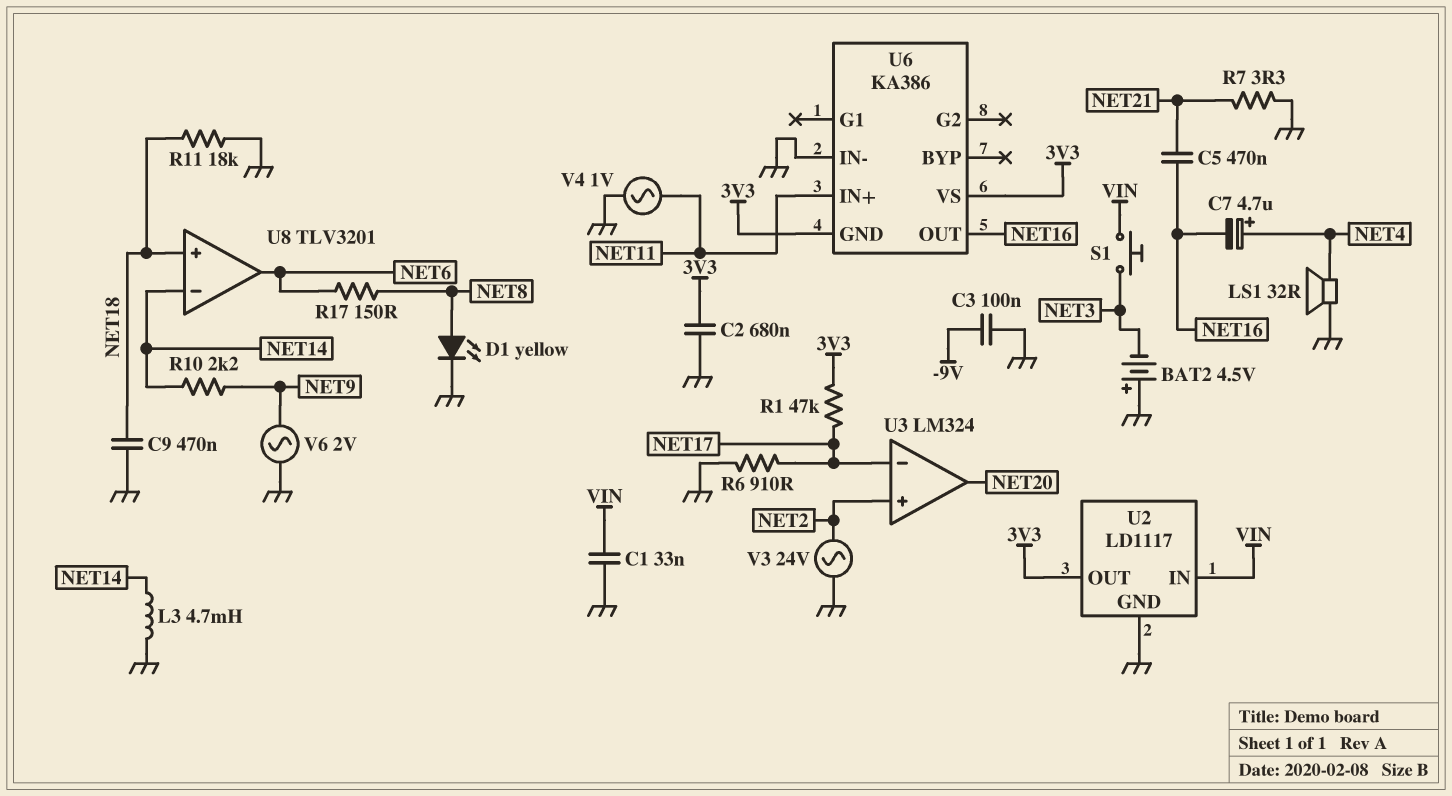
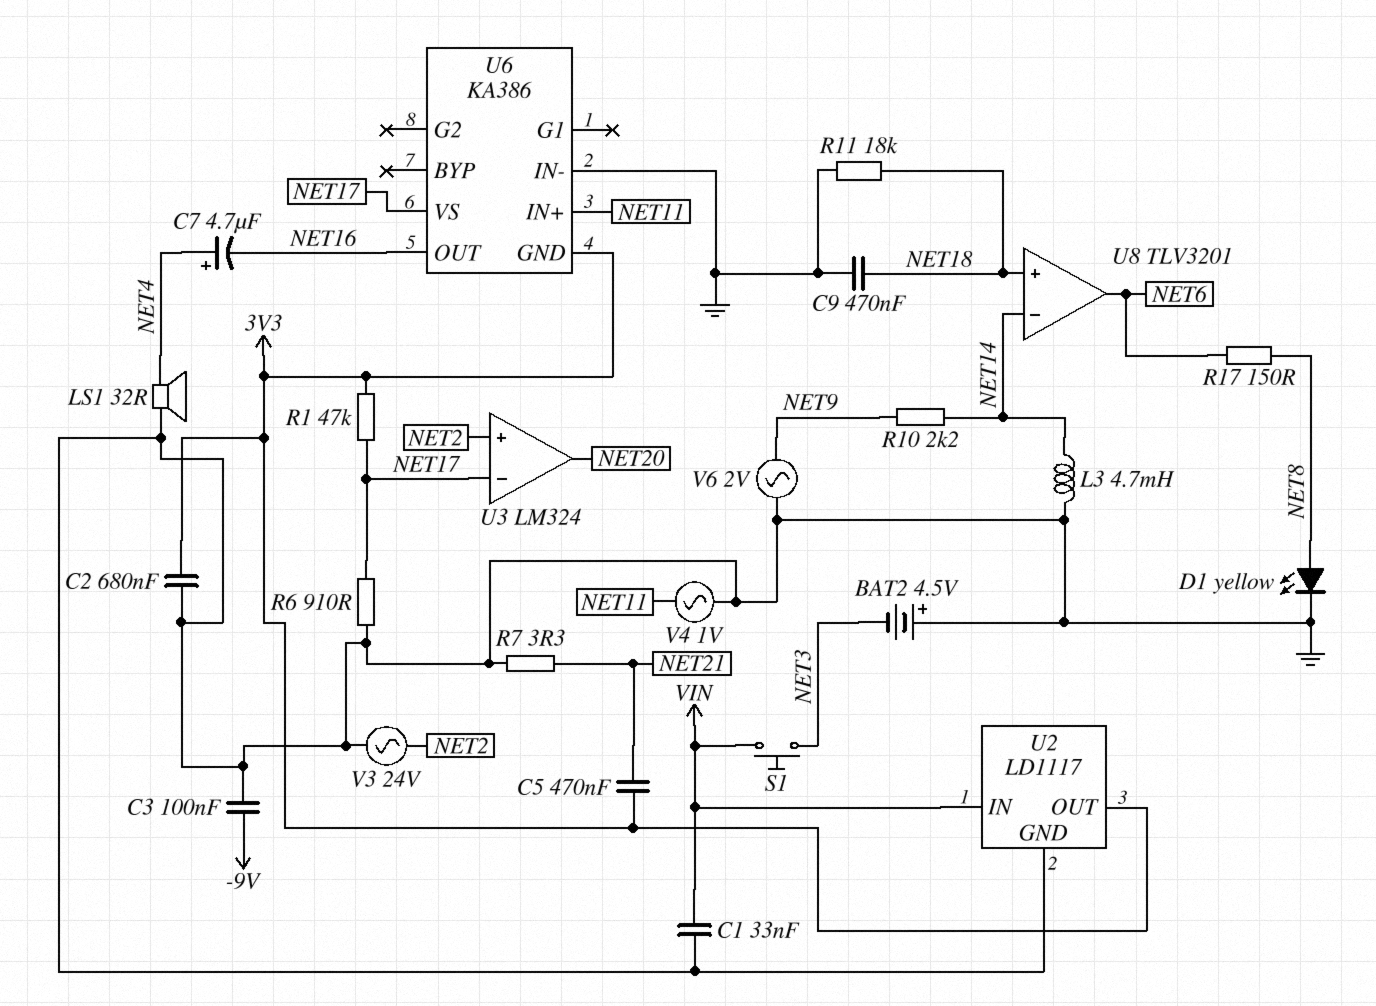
C5: 470nF (NET16, NET21) -> 470nF (3V3, NET21)
U6 pin VS: 3V3 -> NET17

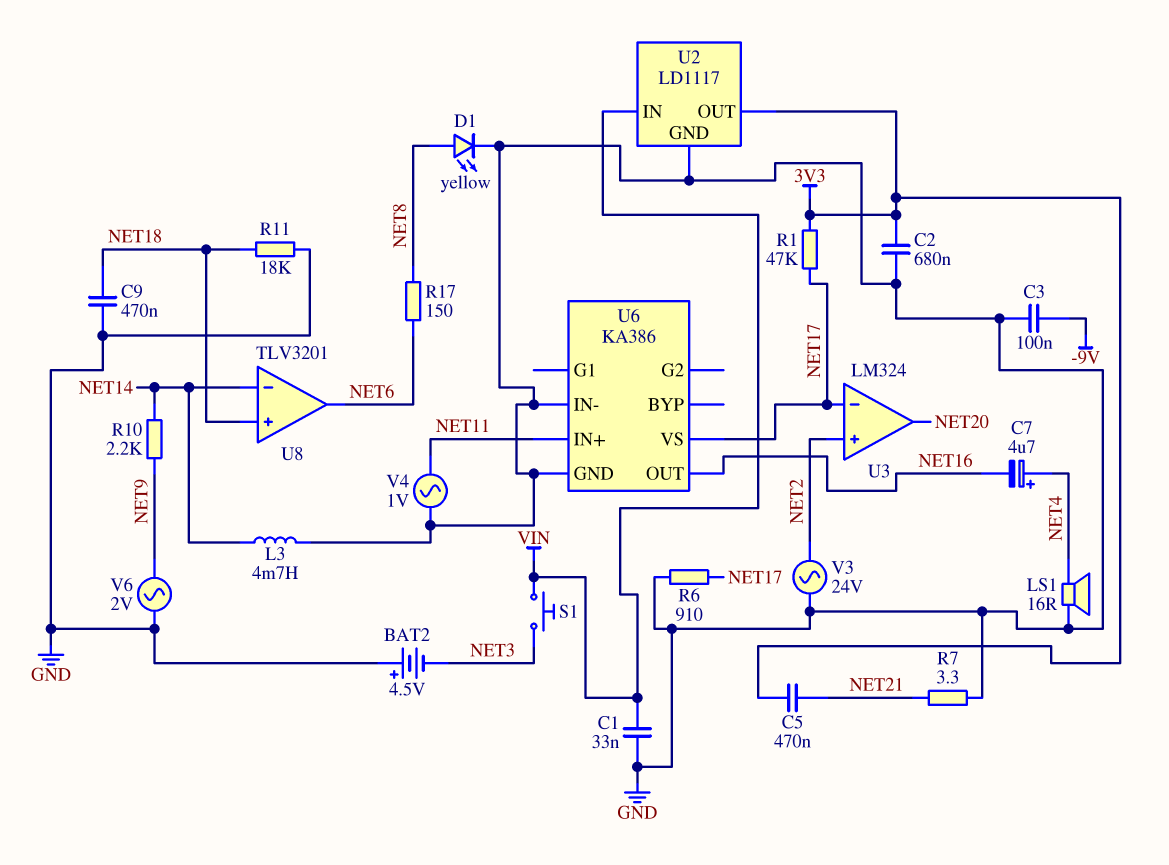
LS1: speaker 32R (GND, NET4) -> speaker 16R (GND, NET4)
U6 pin GND: 3V3 -> GND

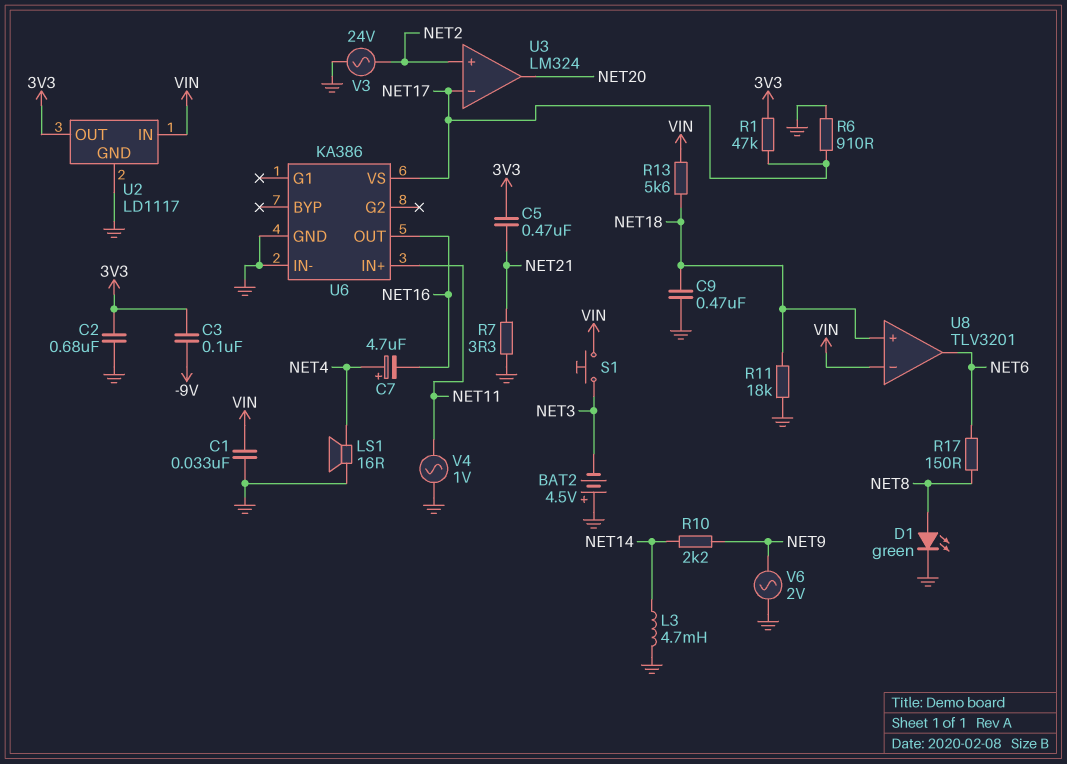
C3: 100nF (-9V, GND) -> 100nF (-9V, 3V3)
D1: LED yellow (A NET8, K GND) -> LED green (A NET8, K GND)
R13: none -> 5.6k (NET18, VIN)
U8 pin in-: NET14 -> VIN

